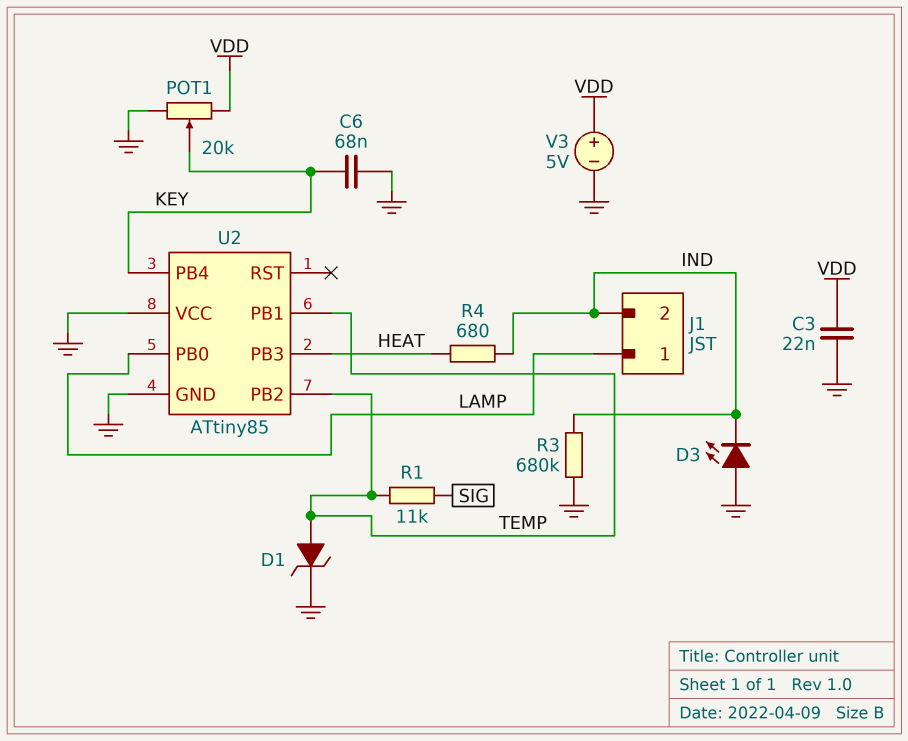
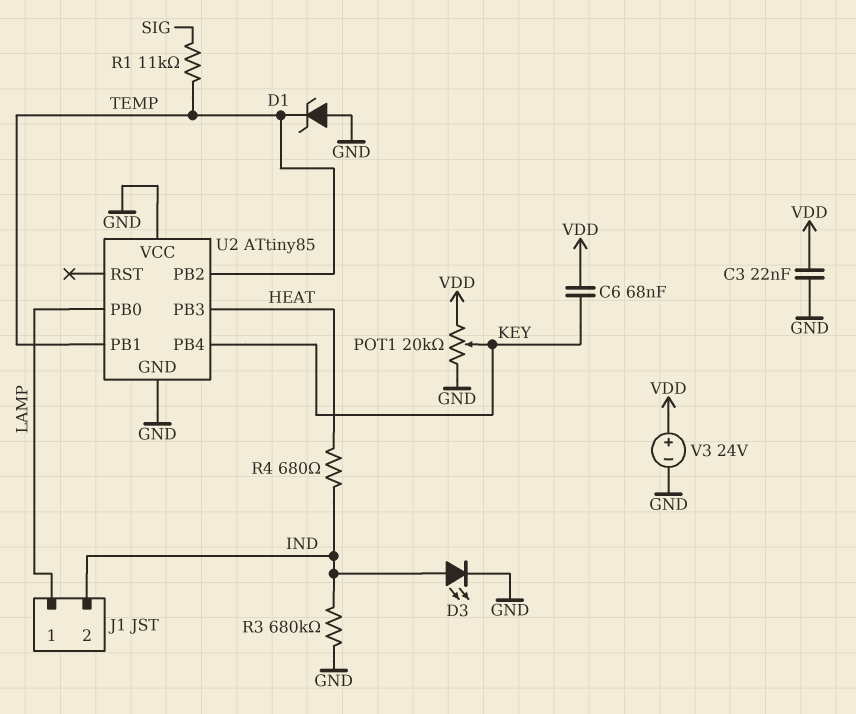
C6: 68nF (GND, KEY) -> 68nF (KEY, VDD)
D1: zener (A TEMP, K GND) -> zener (A GND, K TEMP)
D3: LED (A GND, K IND) -> LED (A IND, K GND)
V3: 5V (plus VDD, minus GND) -> 24V (plus VDD, minus GND)

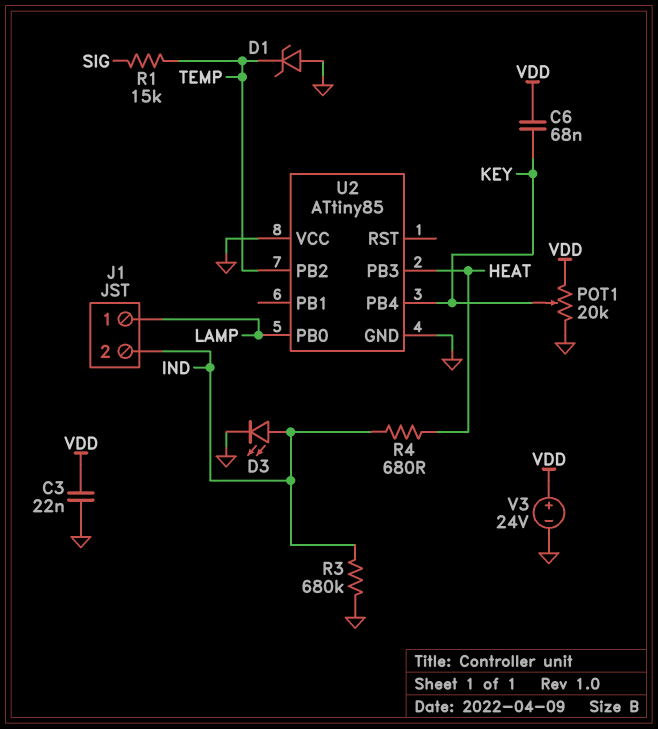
R1: 11k (SIG, TEMP) -> 15k (SIG, TEMP)
U2 pin PB1: TEMP -> none

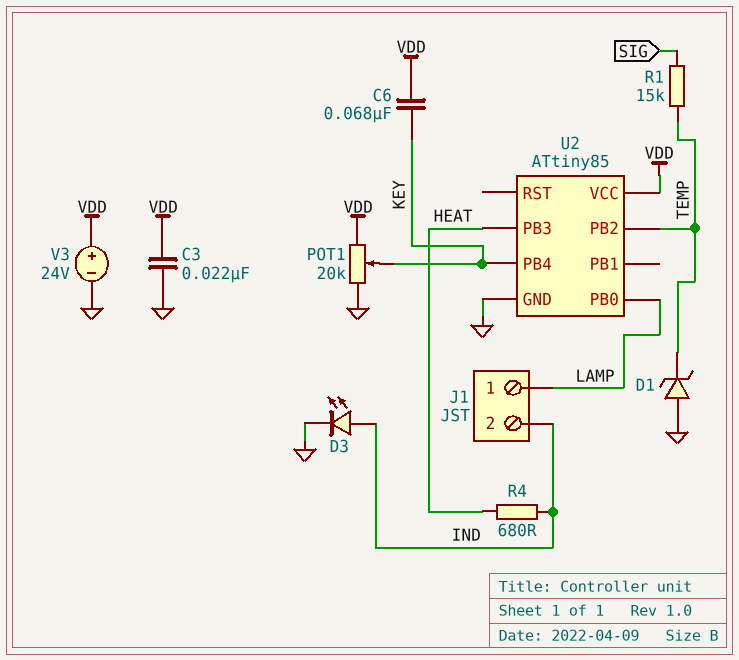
R3: 680k (GND, IND) -> none
U2 pin VCC: GND -> VDD

